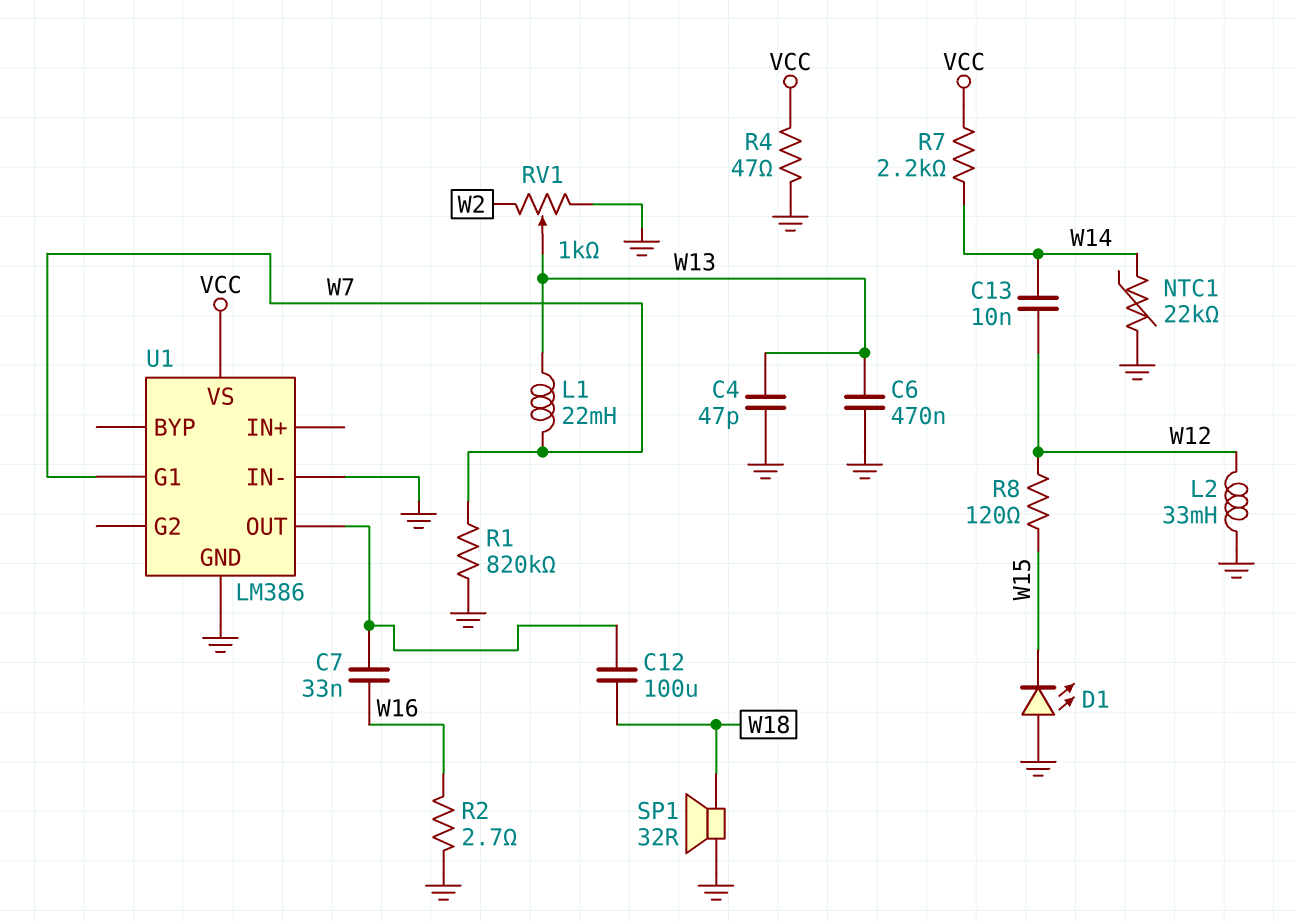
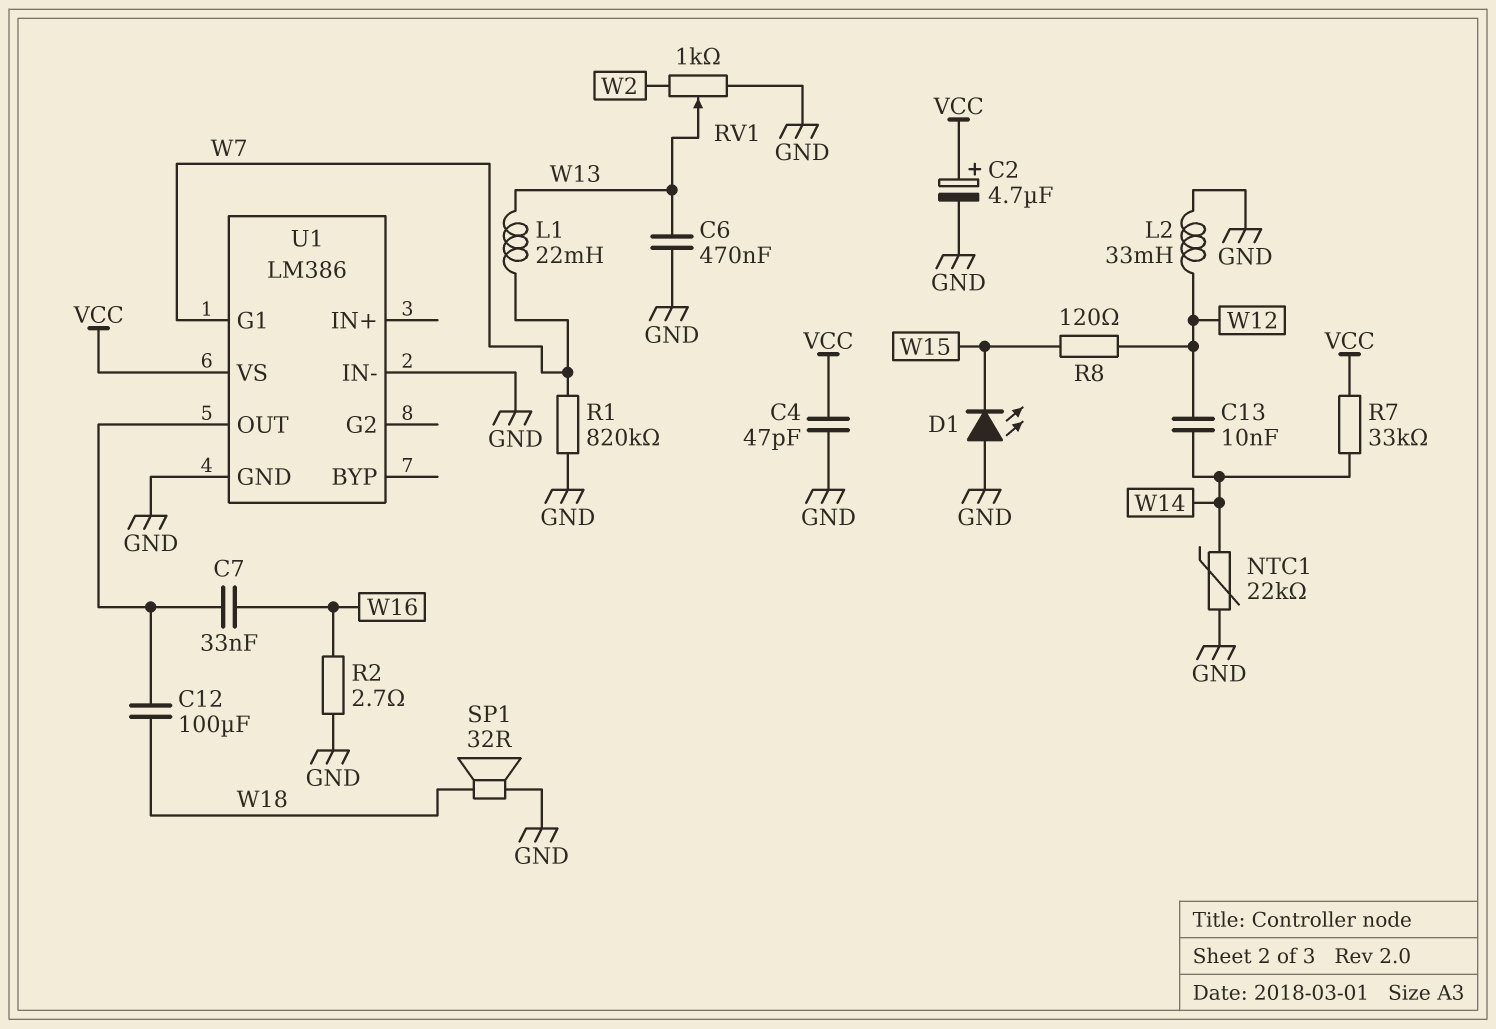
C2: none -> 4.7uF (plus VCC, minus GND)
C4: 47pF (GND, W13) -> 47pF (GND, VCC)
R4: 47 (GND, VCC) -> none
R7: 2.2k (VCC, W14) -> 33k (VCC, W14)

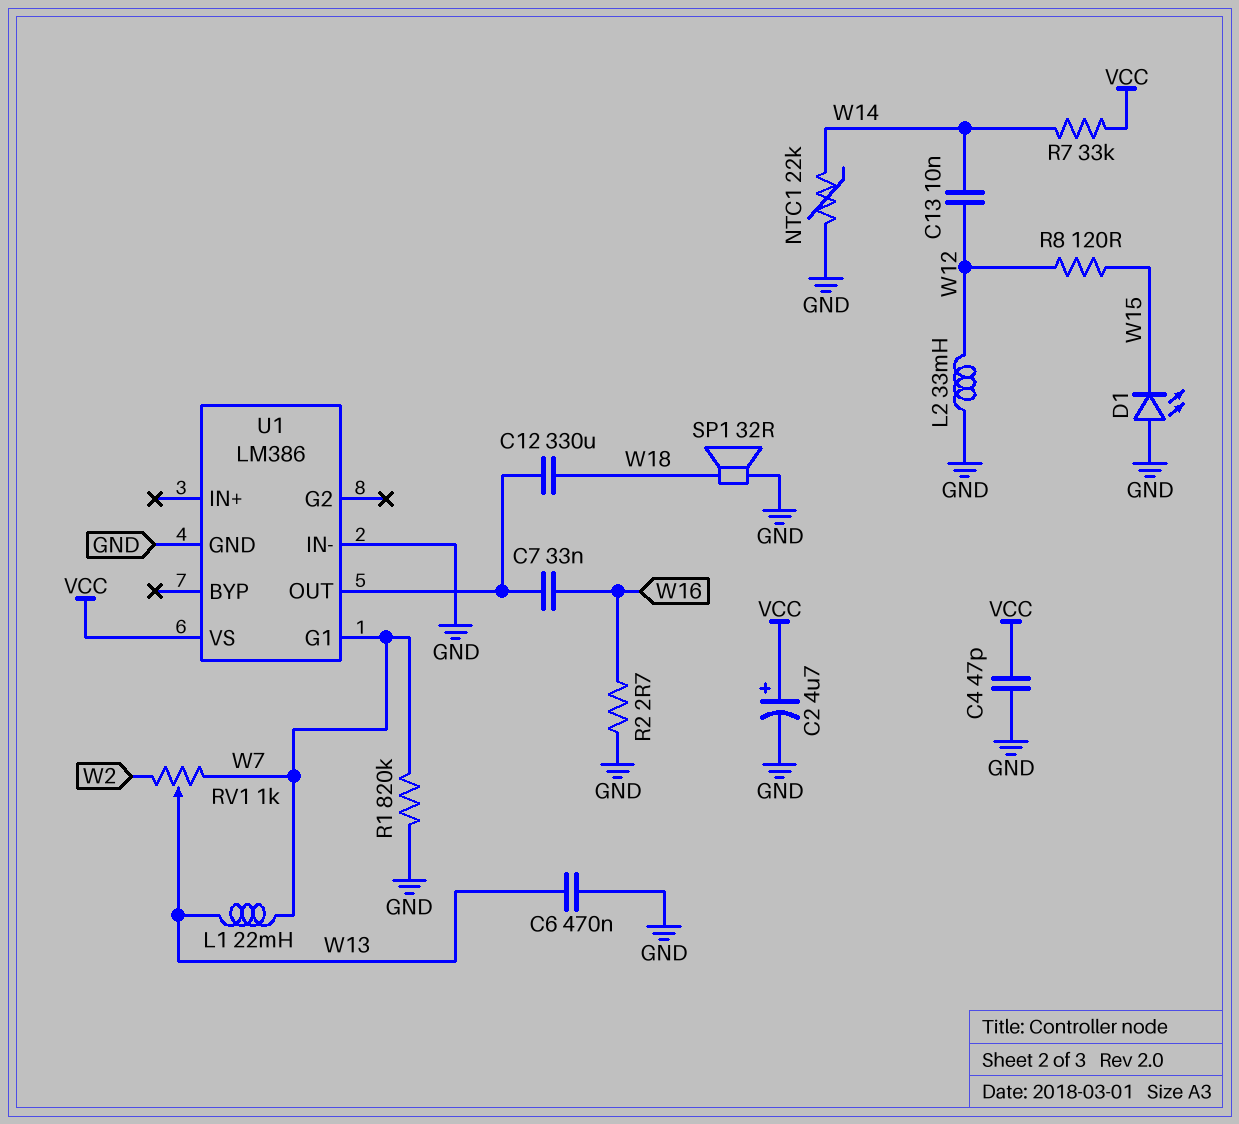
C12: 100uF (U1/OUT, W18) -> 330uF (U1/OUT, W18)
RV1: 1k (GND, W2, wiper W13) -> 1k (W2, W7, wiper W13)

